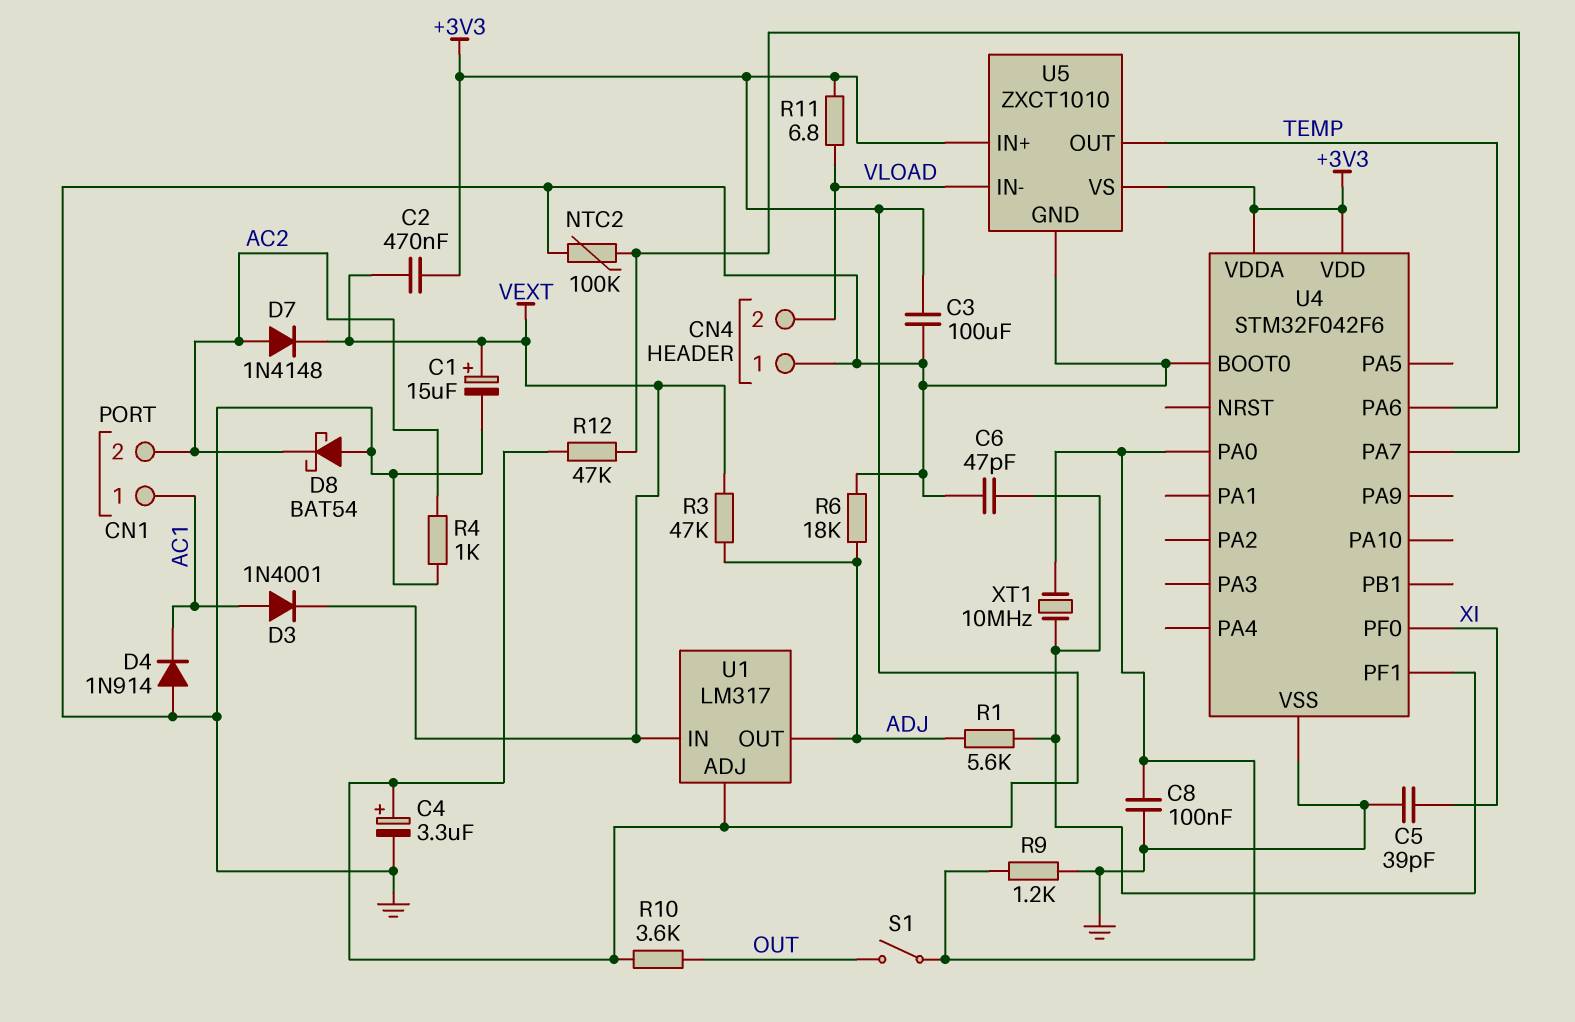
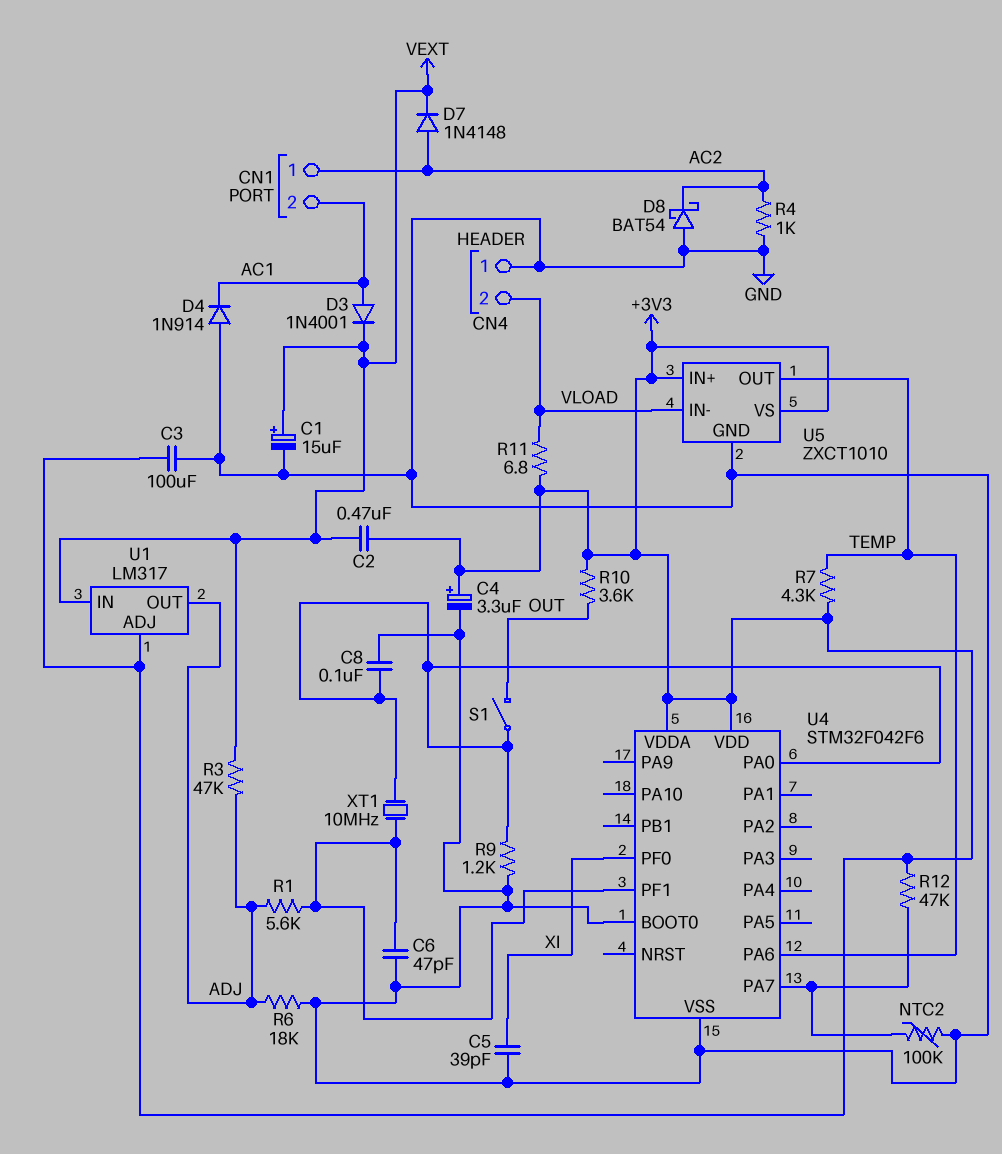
CN1 pin 1: AC1 -> AC2
CN1 pin 2: AC2 -> AC1
R7: none -> 4.3k (+3V3, TEMP)

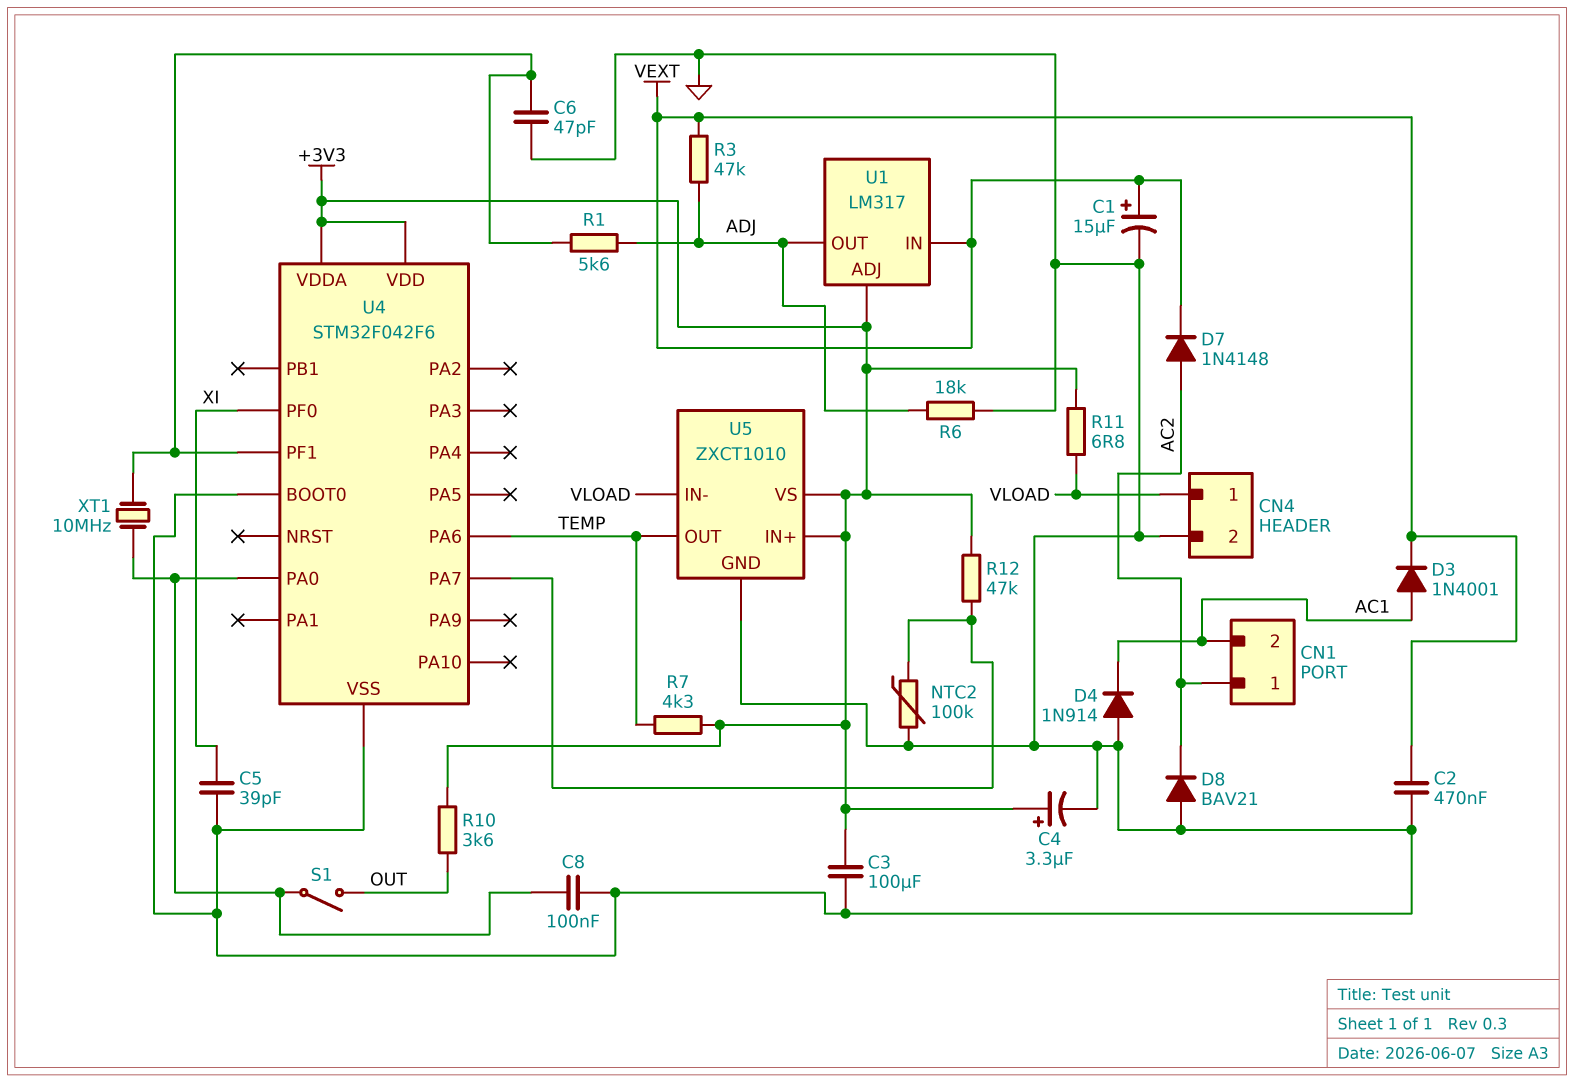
C2: 470nF (+3V3, VEXT) -> 470nF (GND, VEXT)
CN4 pin 1: GND -> VLOAD
CN4 pin 2: VLOAD -> GND
D8: schottky BAT54 (A GND, K AC2) -> diode BAV21 (A GND, K AC2)
R4: 1k (AC2, GND) -> none
R9: 1.2k (GND, U4/PA0) -> none

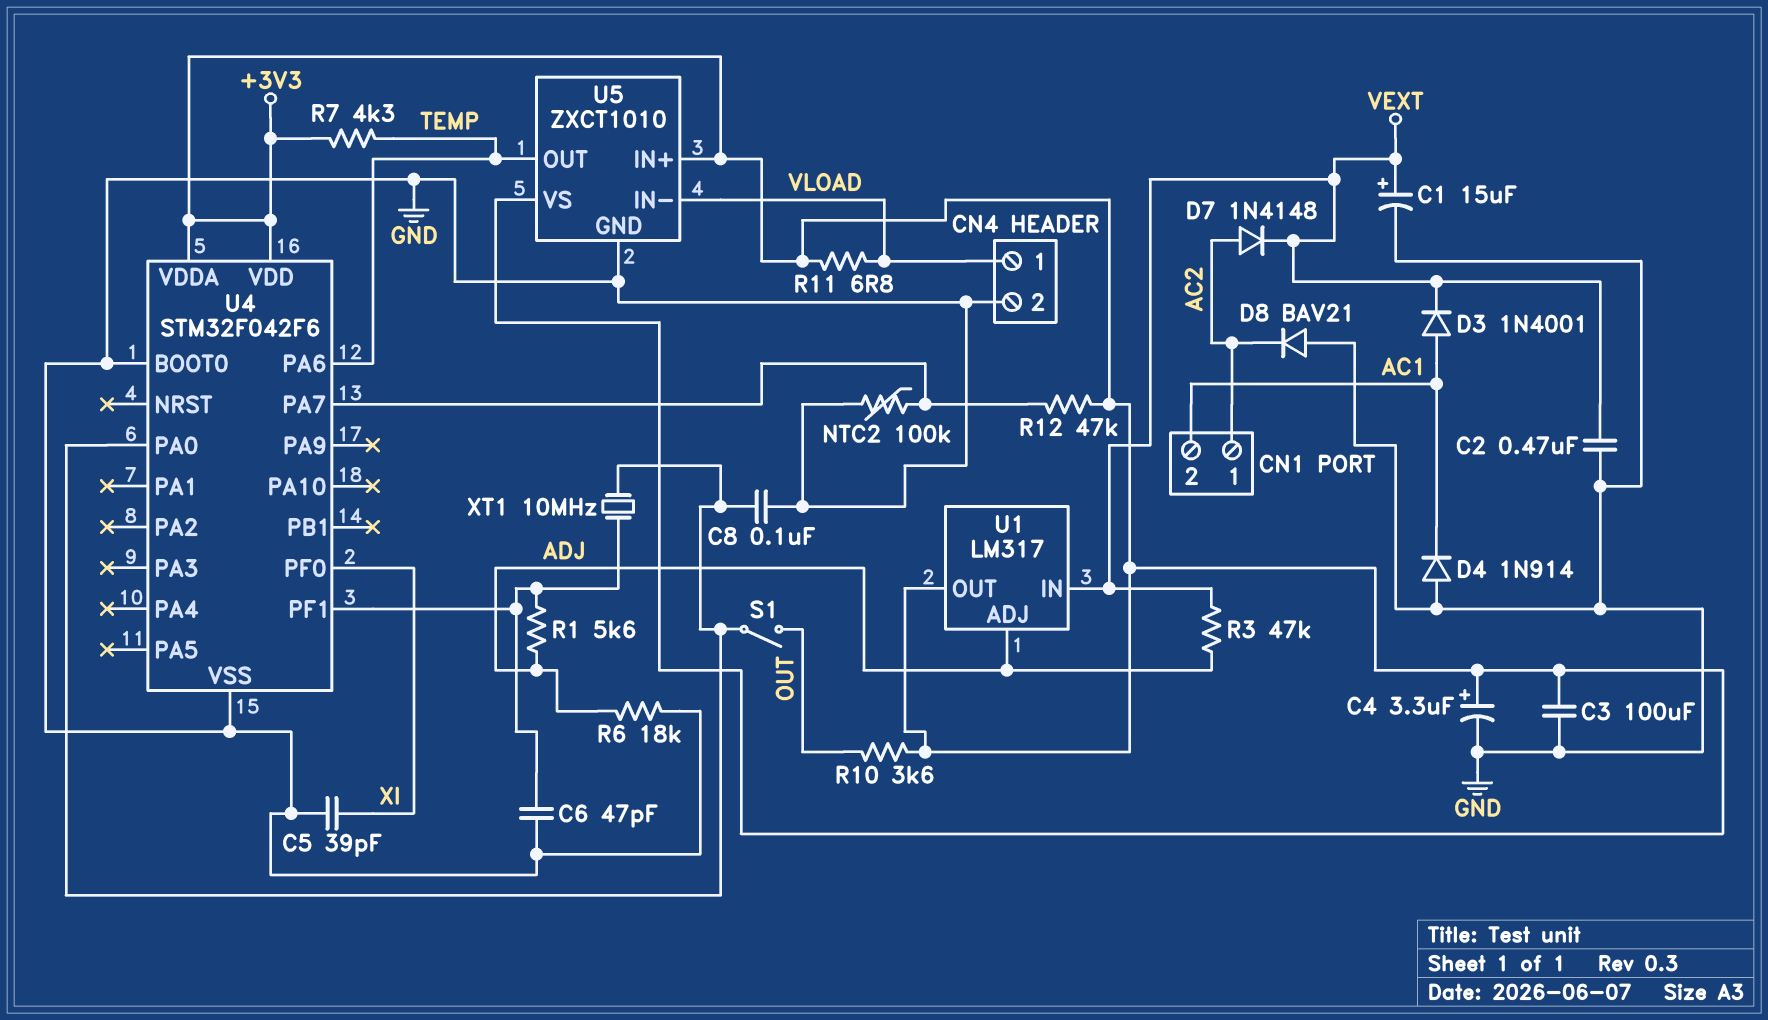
U1 pin ADJ: +3V3 -> ADJ
U1 pin OUT: ADJ -> +3V3

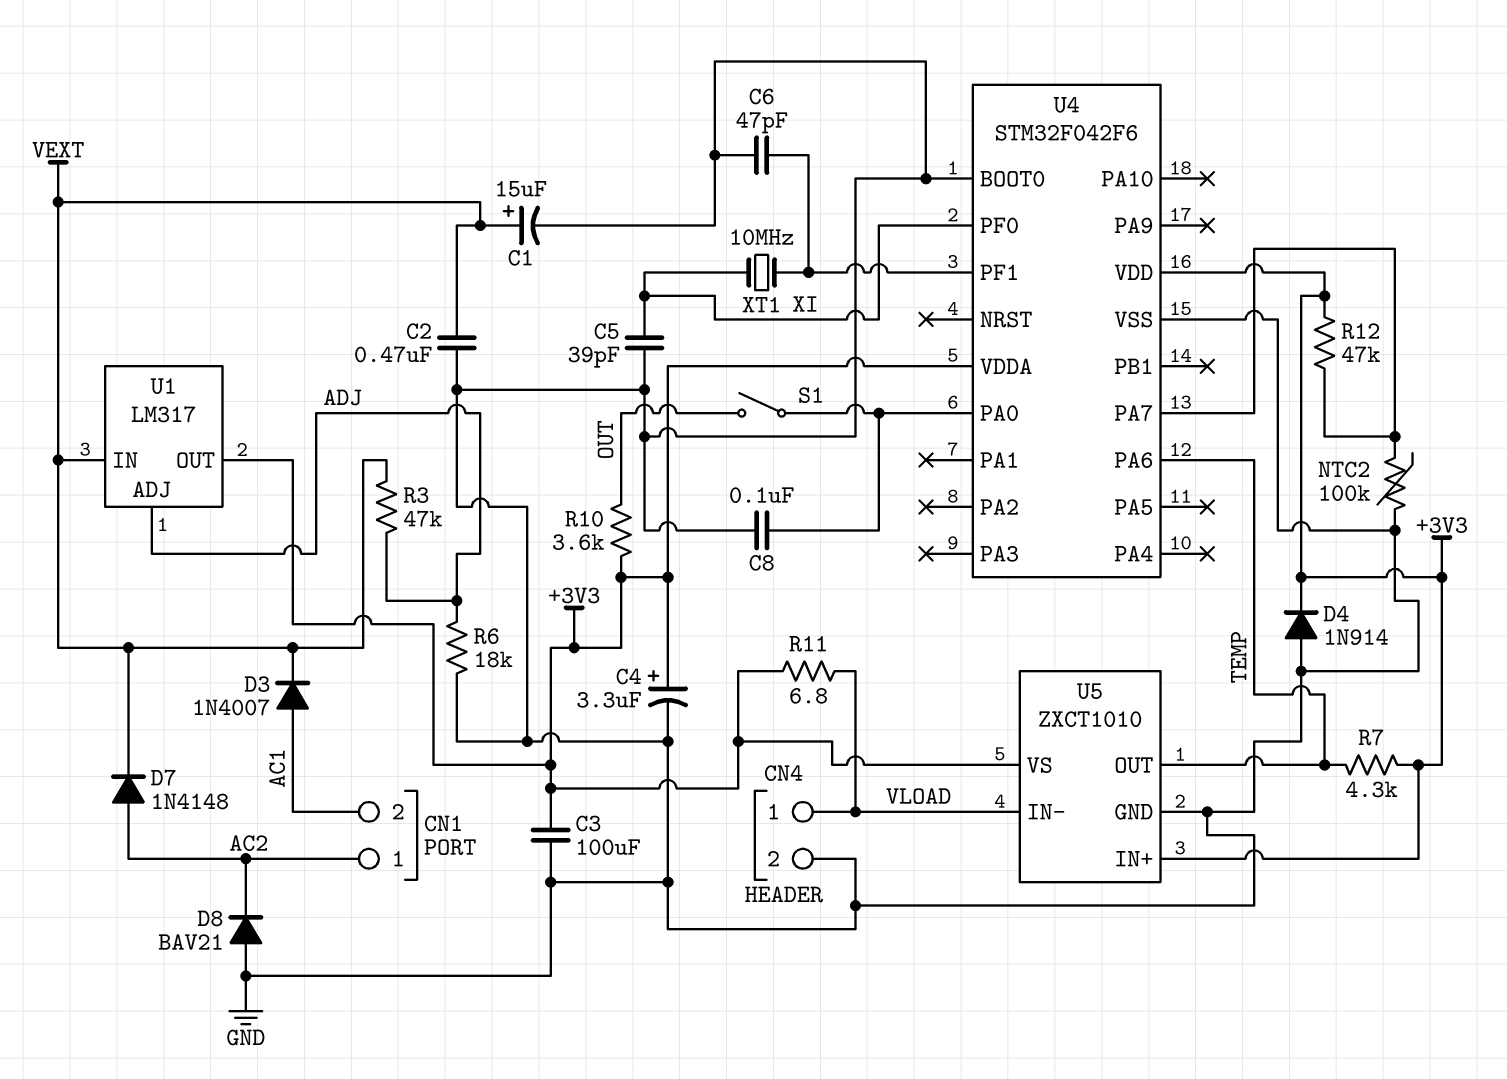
D3: diode 1N4001 (A AC1, K VEXT) -> diode 1N4007 (A AC1, K VEXT)
D4: diode 1N914 (A GND, K AC1) -> diode 1N914 (A GND, K +3V3)
R1: 5.6k (ADJ, U4/PF1) -> none
XT1: 10MHz (U4/PA0, U4/PF1) -> 10MHz (U4/PF1, XI)

